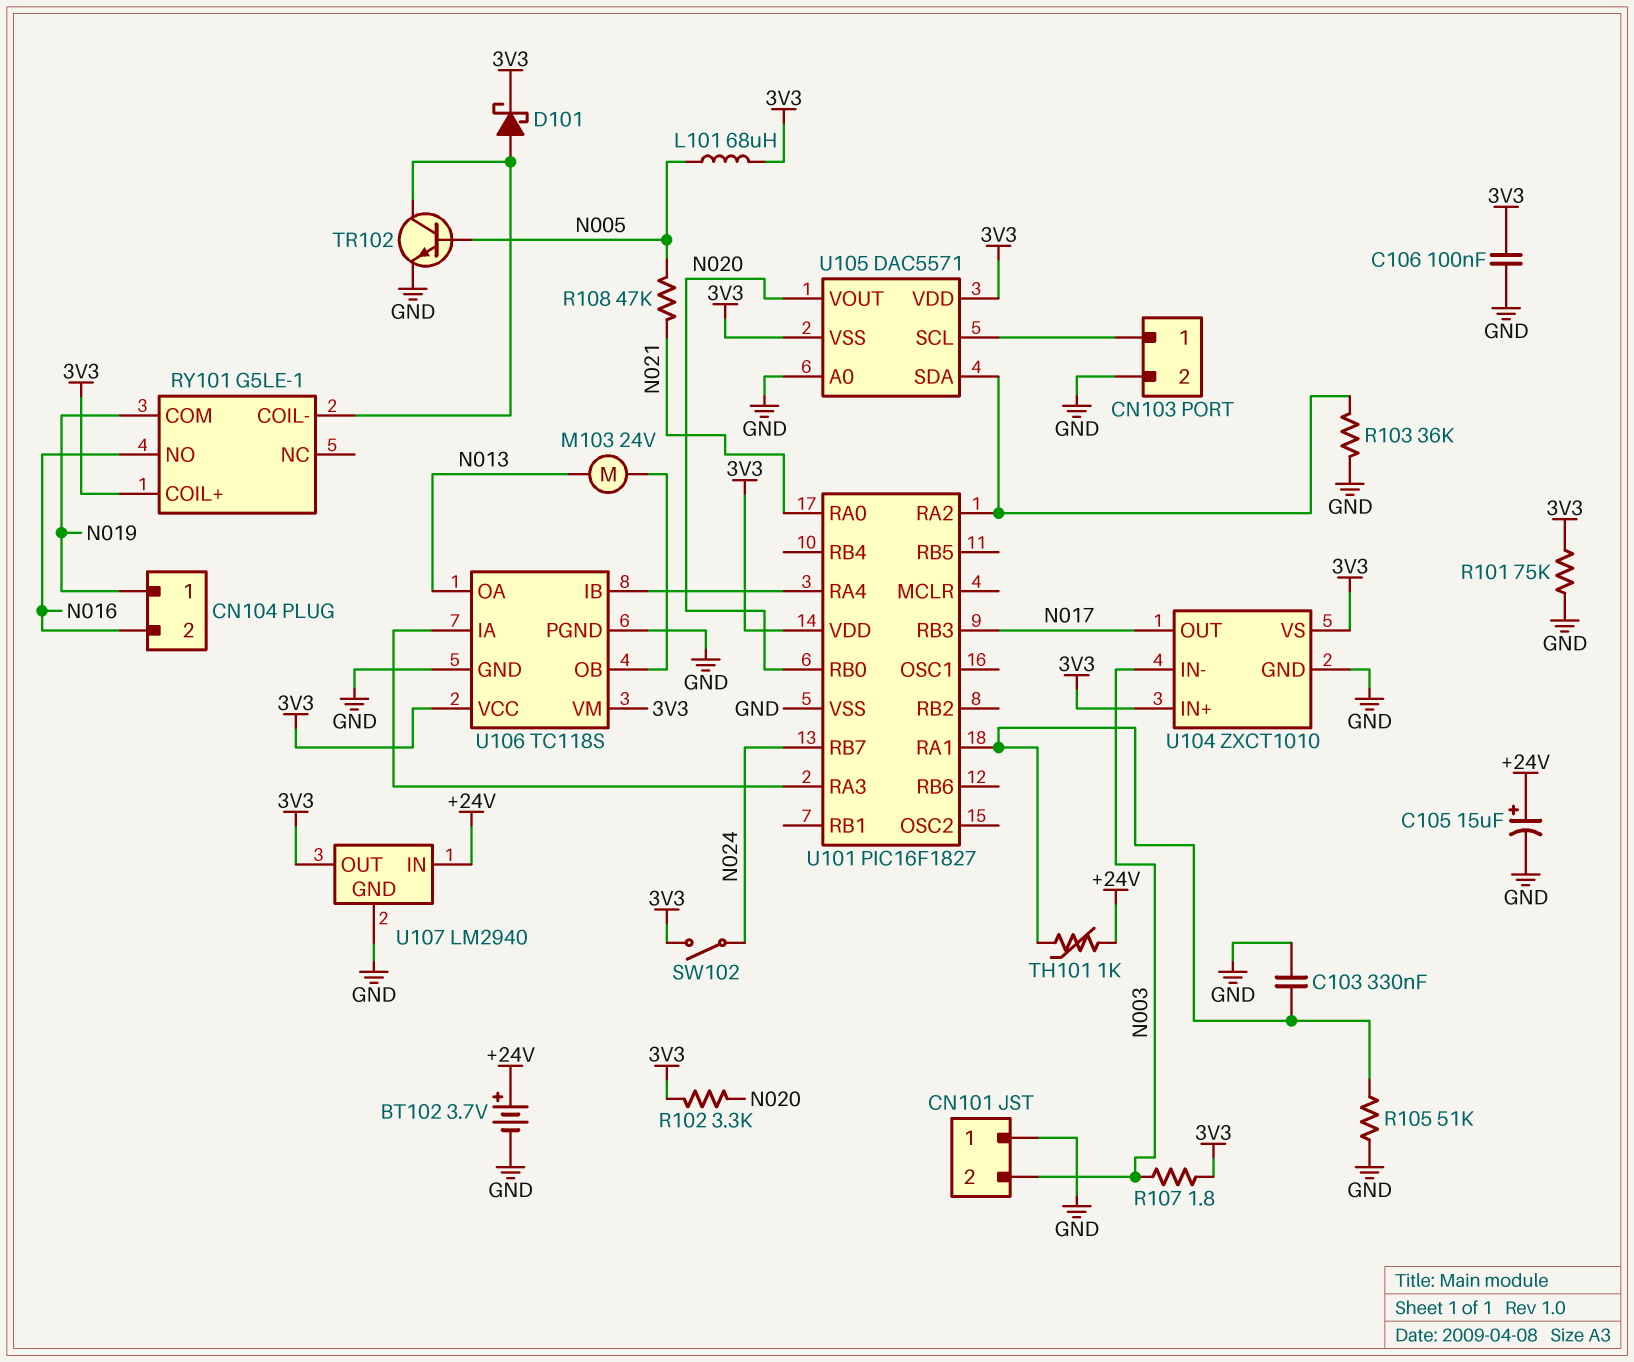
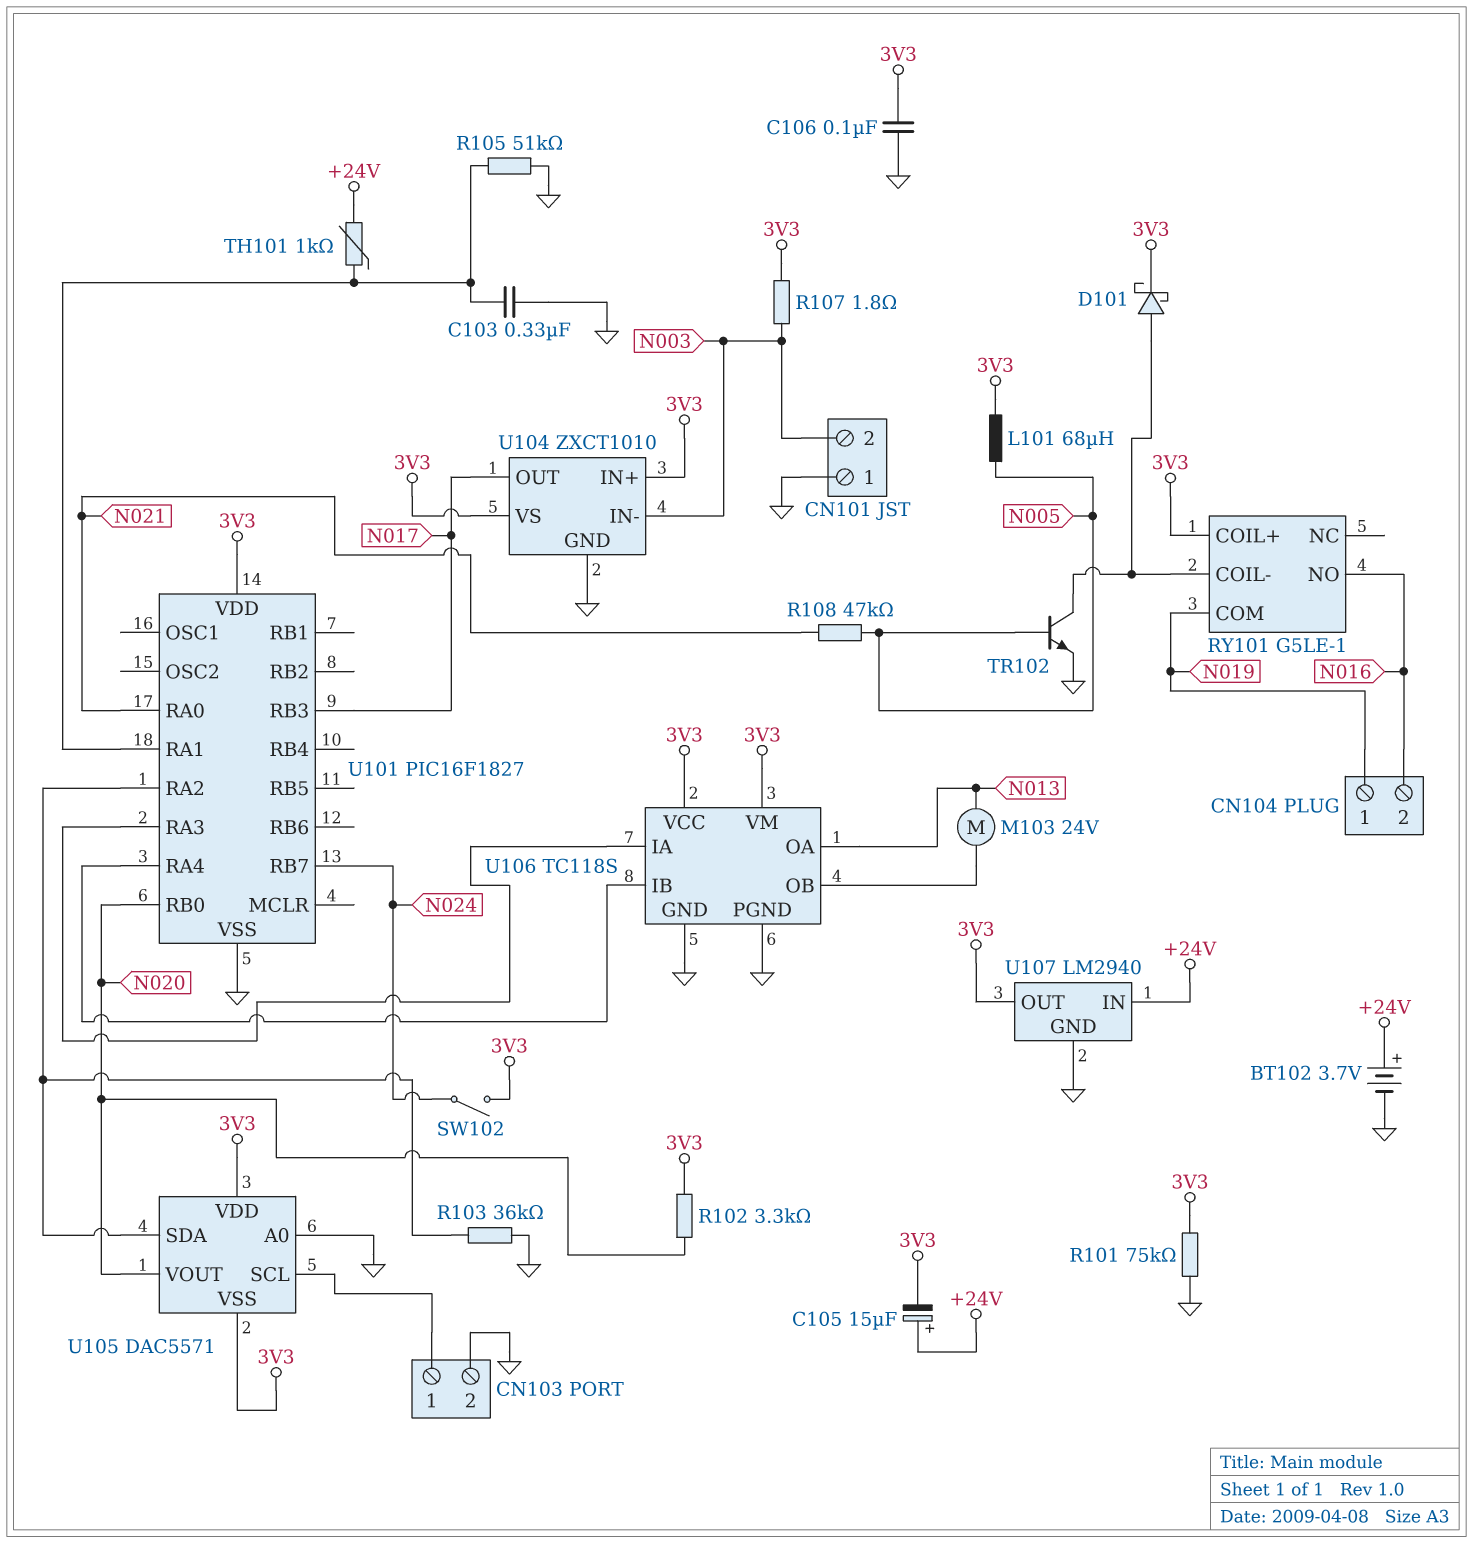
C105: 15uF (plus +24V, minus GND) -> 15uF (plus +24V, minus 3V3)

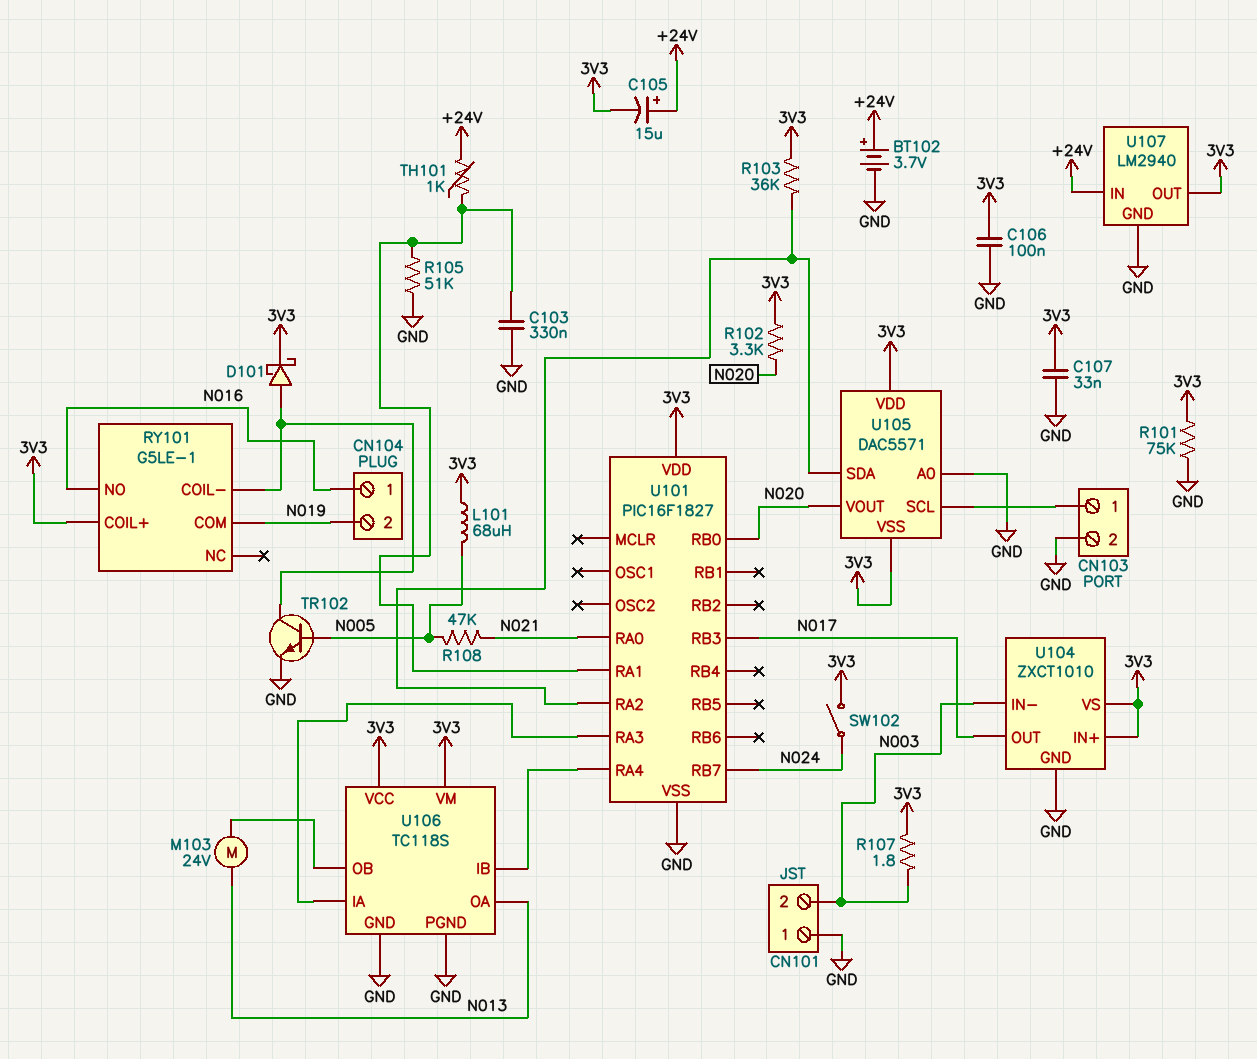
C107: none -> 33nF (3V3, GND)
CN104 pin 1: N019 -> N016
CN104 pin 2: N016 -> N019
R103: 36k (GND, U101/RA2) -> 36k (3V3, U101/RA2)

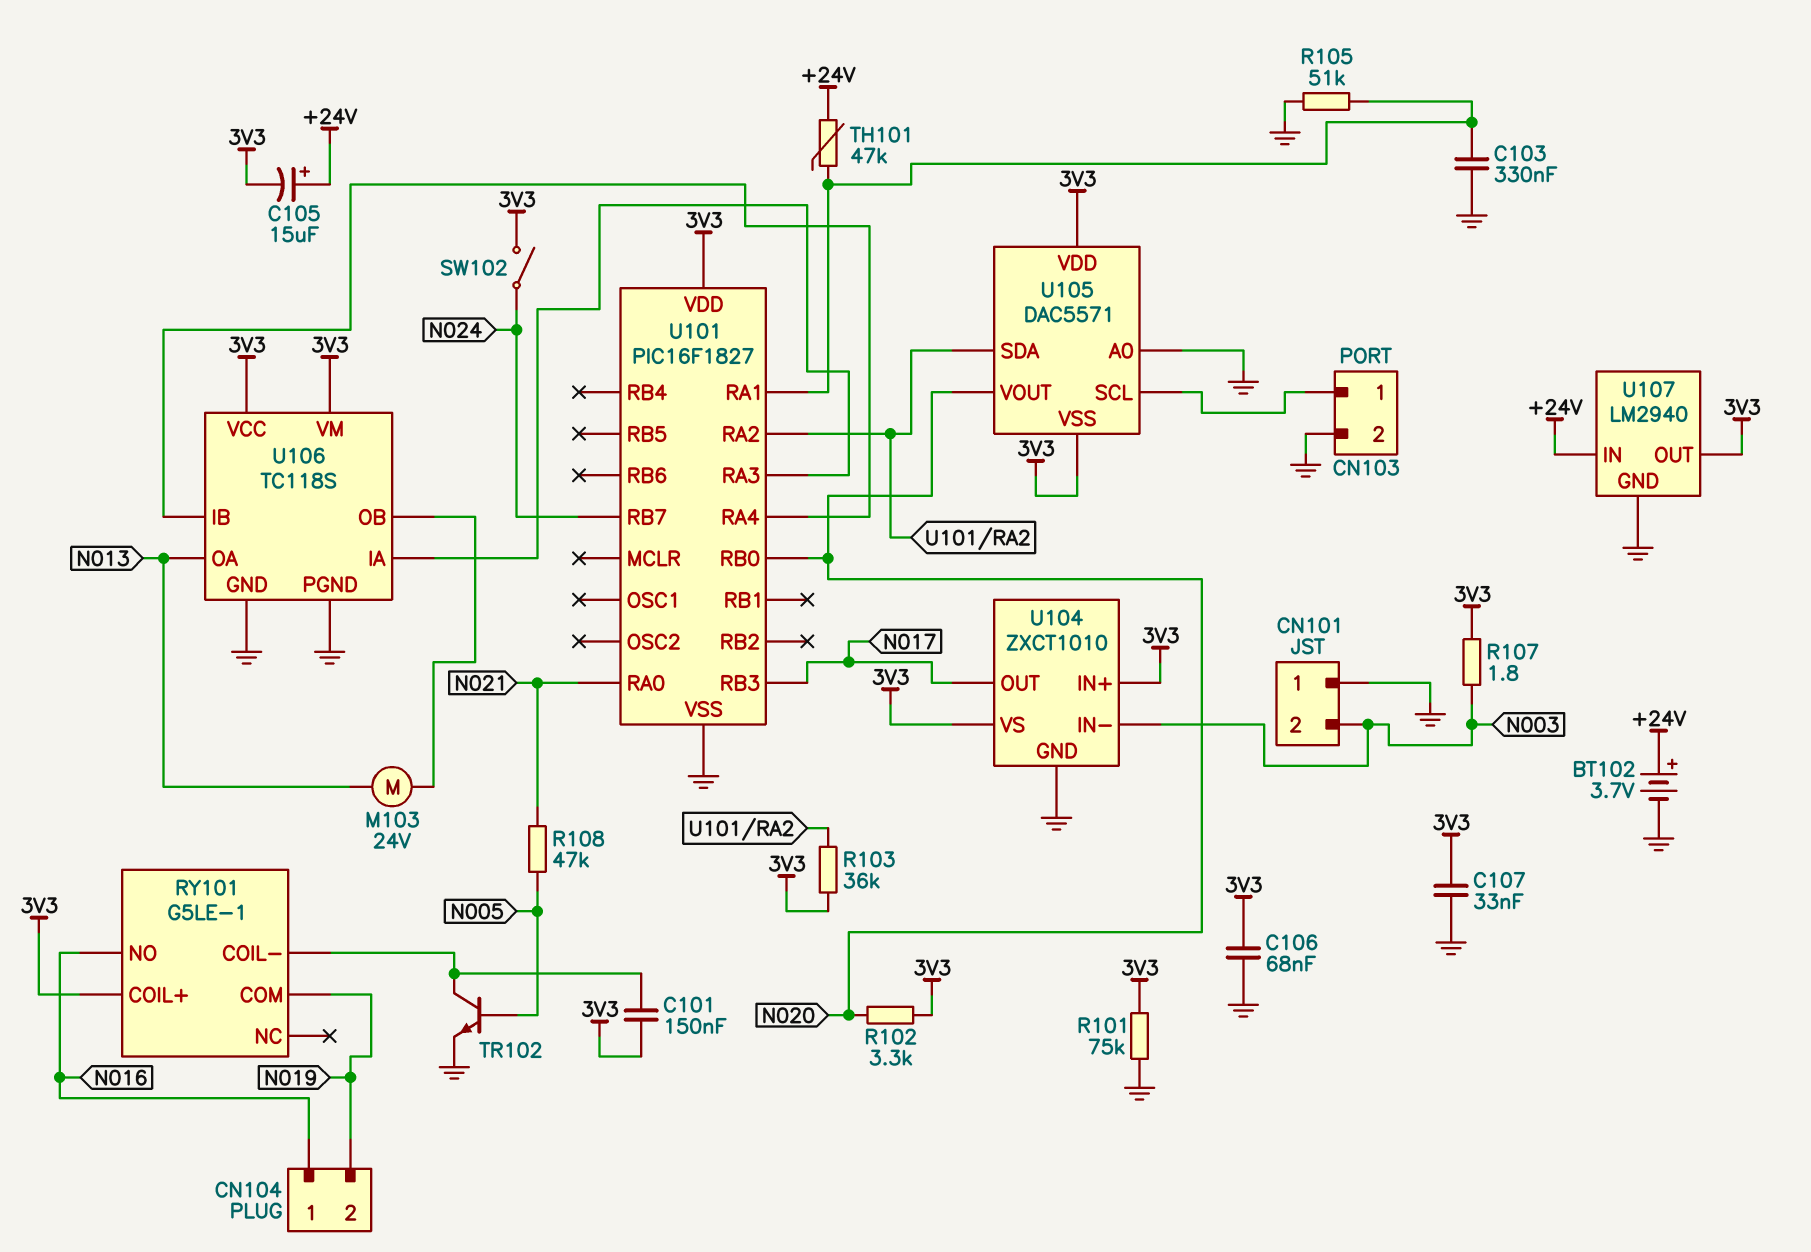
C101: none -> 150nF (3V3, RY101/COIL-)
C106: 100nF (3V3, GND) -> 68nF (3V3, GND)
D101: schottky (A RY101/COIL-, K 3V3) -> none
L101: 68uH (3V3, N005) -> none
TH101: 1k (+24V, U101/RA1) -> 47k (+24V, U101/RA1)

